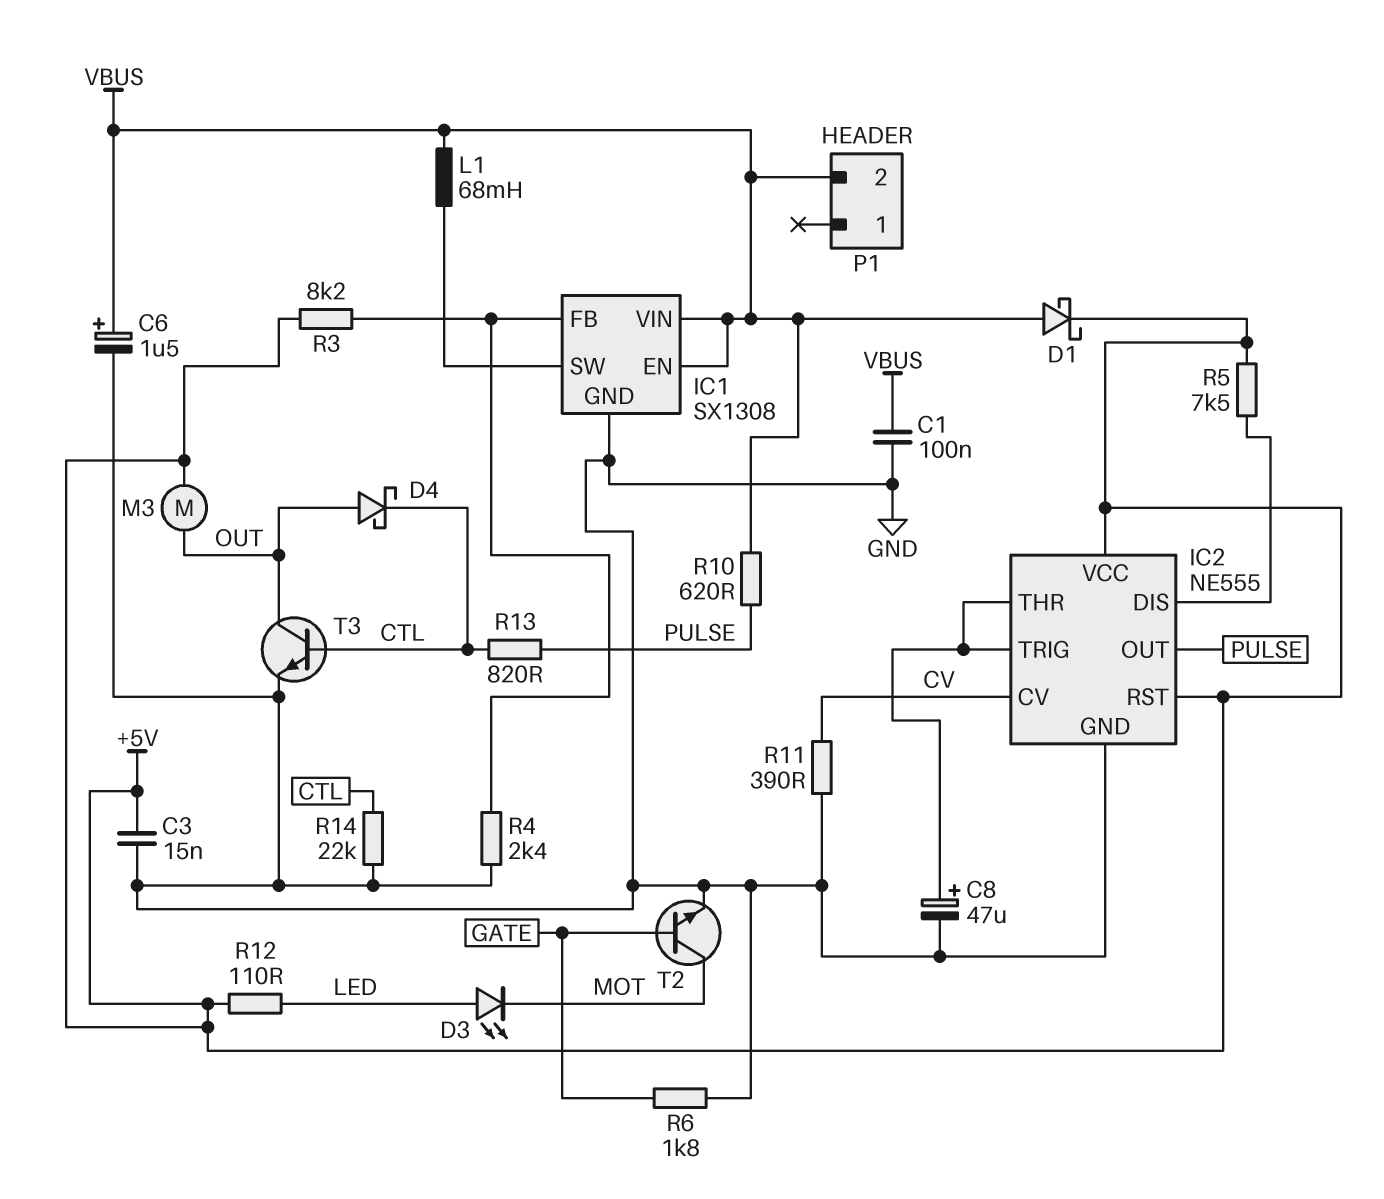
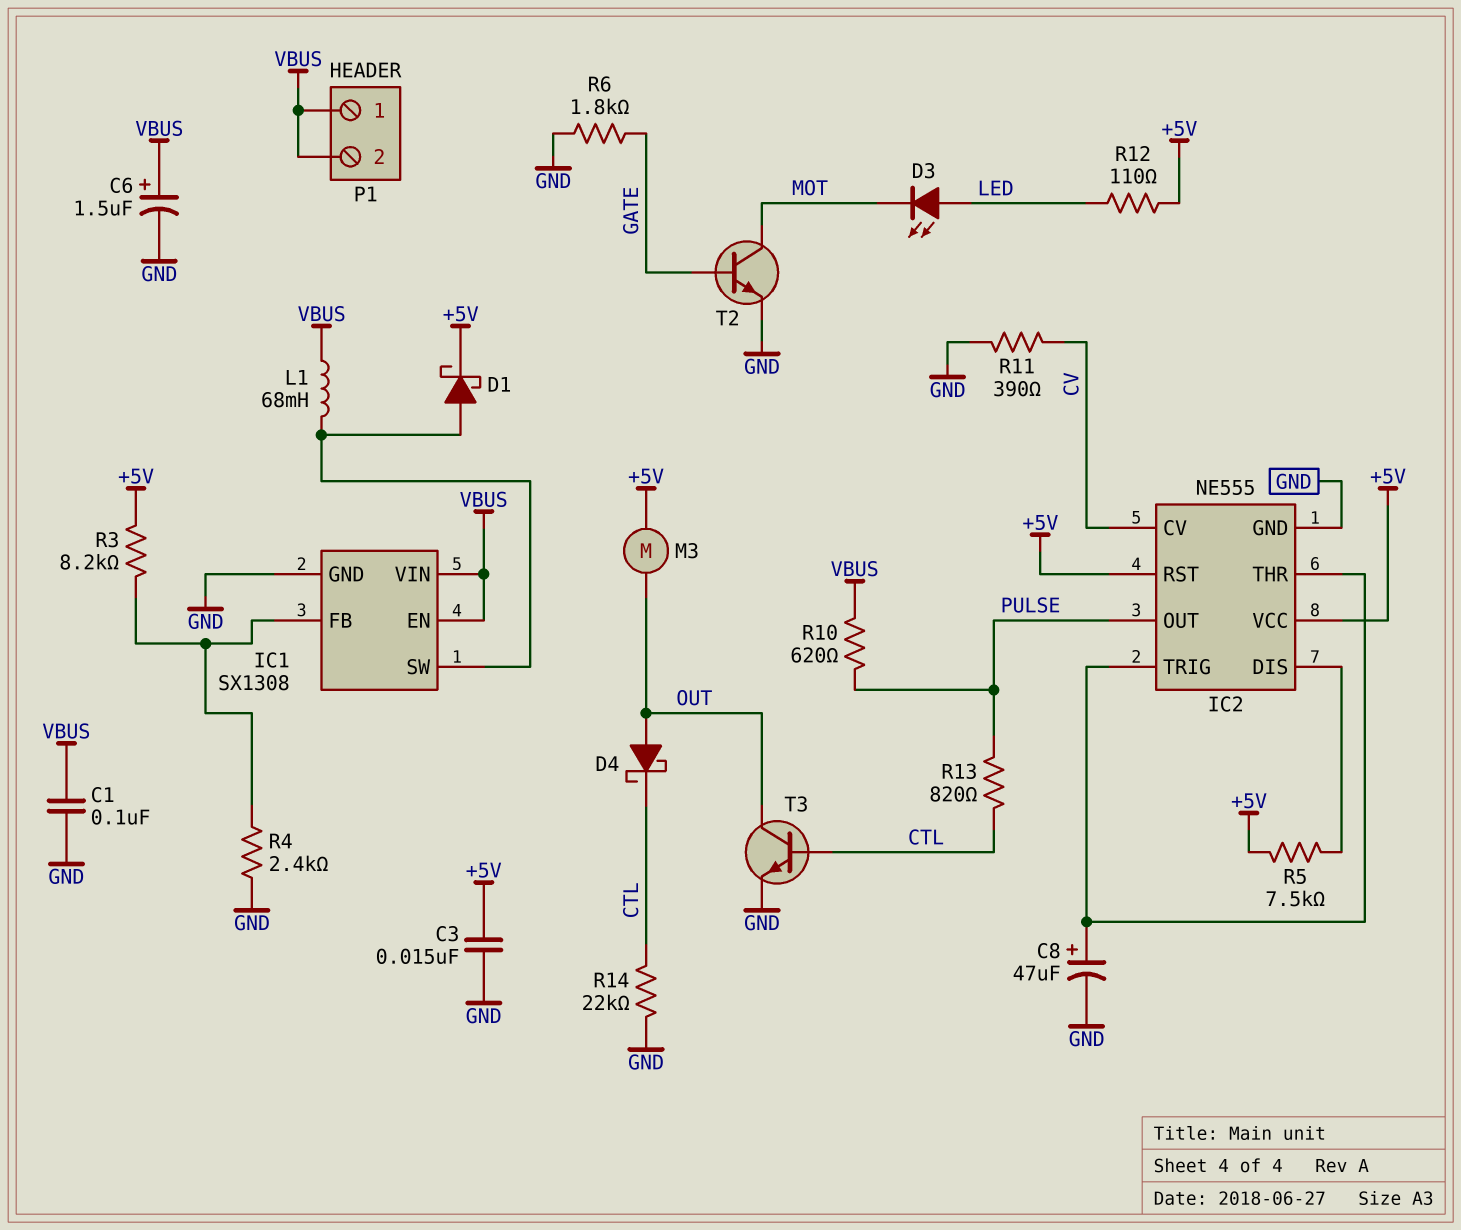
D1: schottky (A VBUS, K +5V) -> schottky (A IC1/SW, K +5V)
P1 pin 1: none -> VBUS

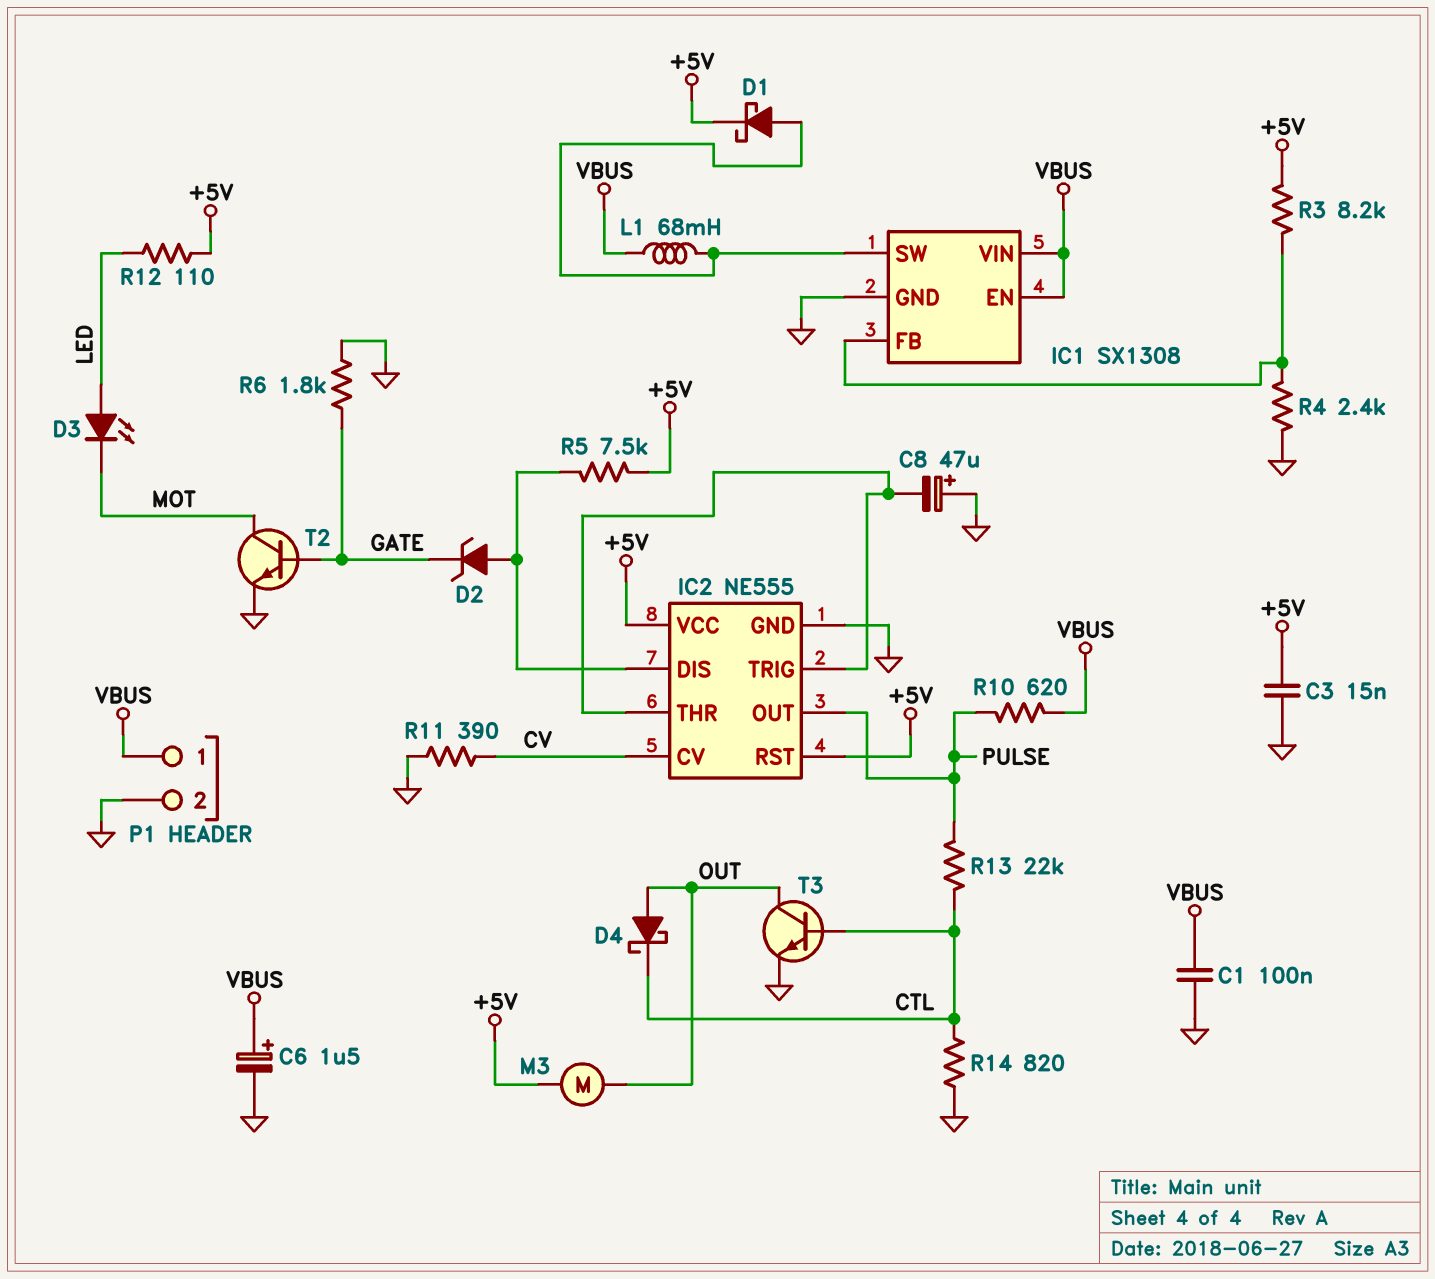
C8: 47uF (plus IC2/THR, minus GND) -> 47uF (plus GND, minus IC2/THR)
D2: none -> zener (A IC2/DIS, K GATE)
P1 pin 2: VBUS -> GND
R13: 820 (CTL, PULSE) -> 22k (CTL, PULSE)
R14: 22k (CTL, GND) -> 820 (CTL, GND)

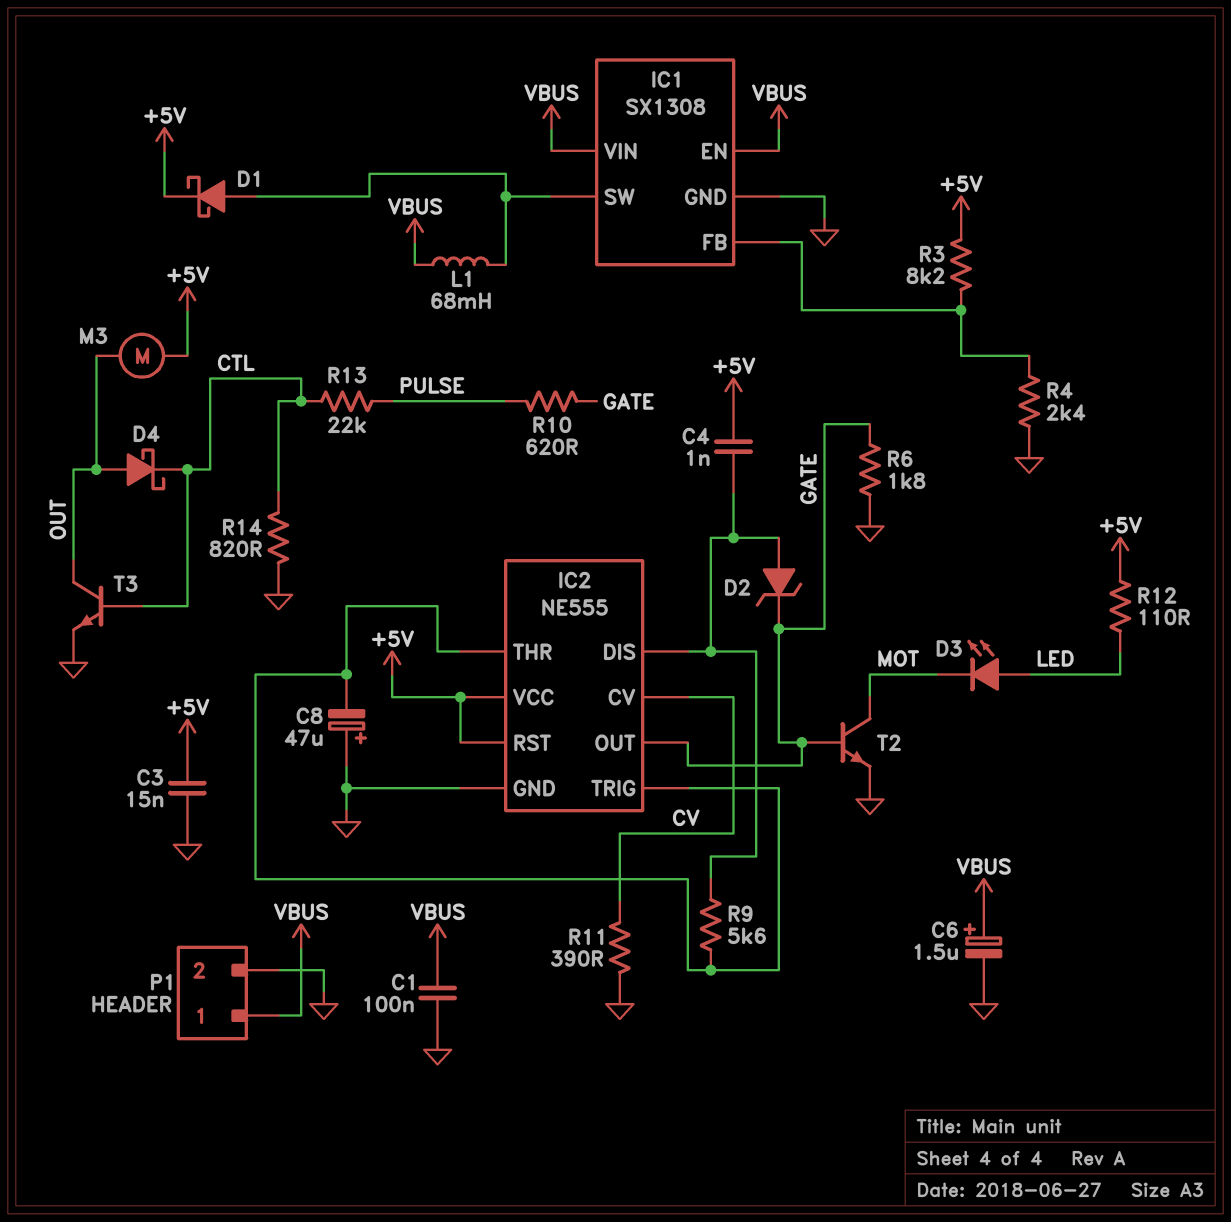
C4: none -> 1nF (+5V, IC2/DIS)
IC2 pin OUT: PULSE -> GATE
R5: 7.5k (+5V, IC2/DIS) -> none
R9: none -> 5.6k (IC2/DIS, IC2/THR)
R10: 620 (PULSE, VBUS) -> 620 (GATE, PULSE)

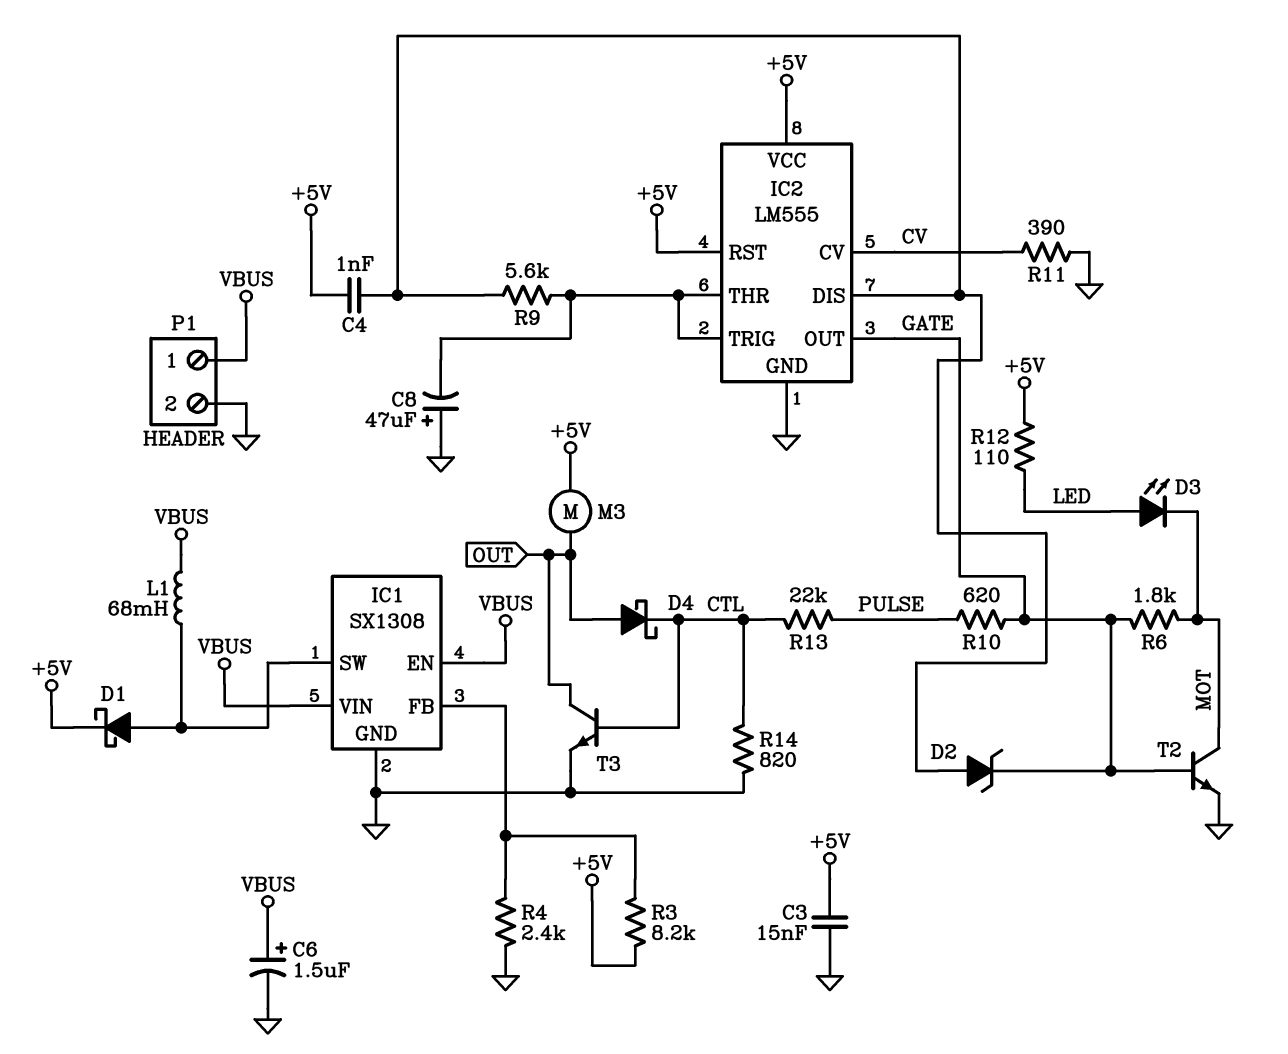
C1: 100nF (GND, VBUS) -> none
IC2: NE555 -> LM555
R6: 1.8k (GATE, GND) -> 1.8k (GATE, MOT)

